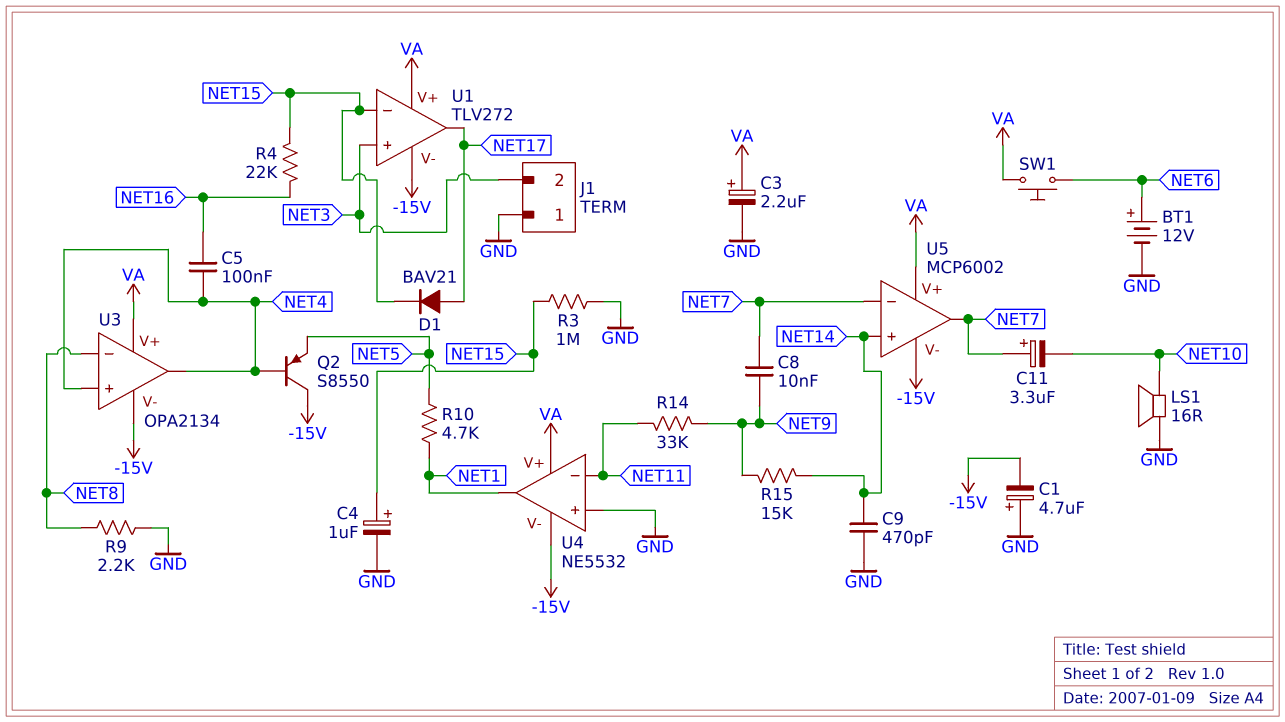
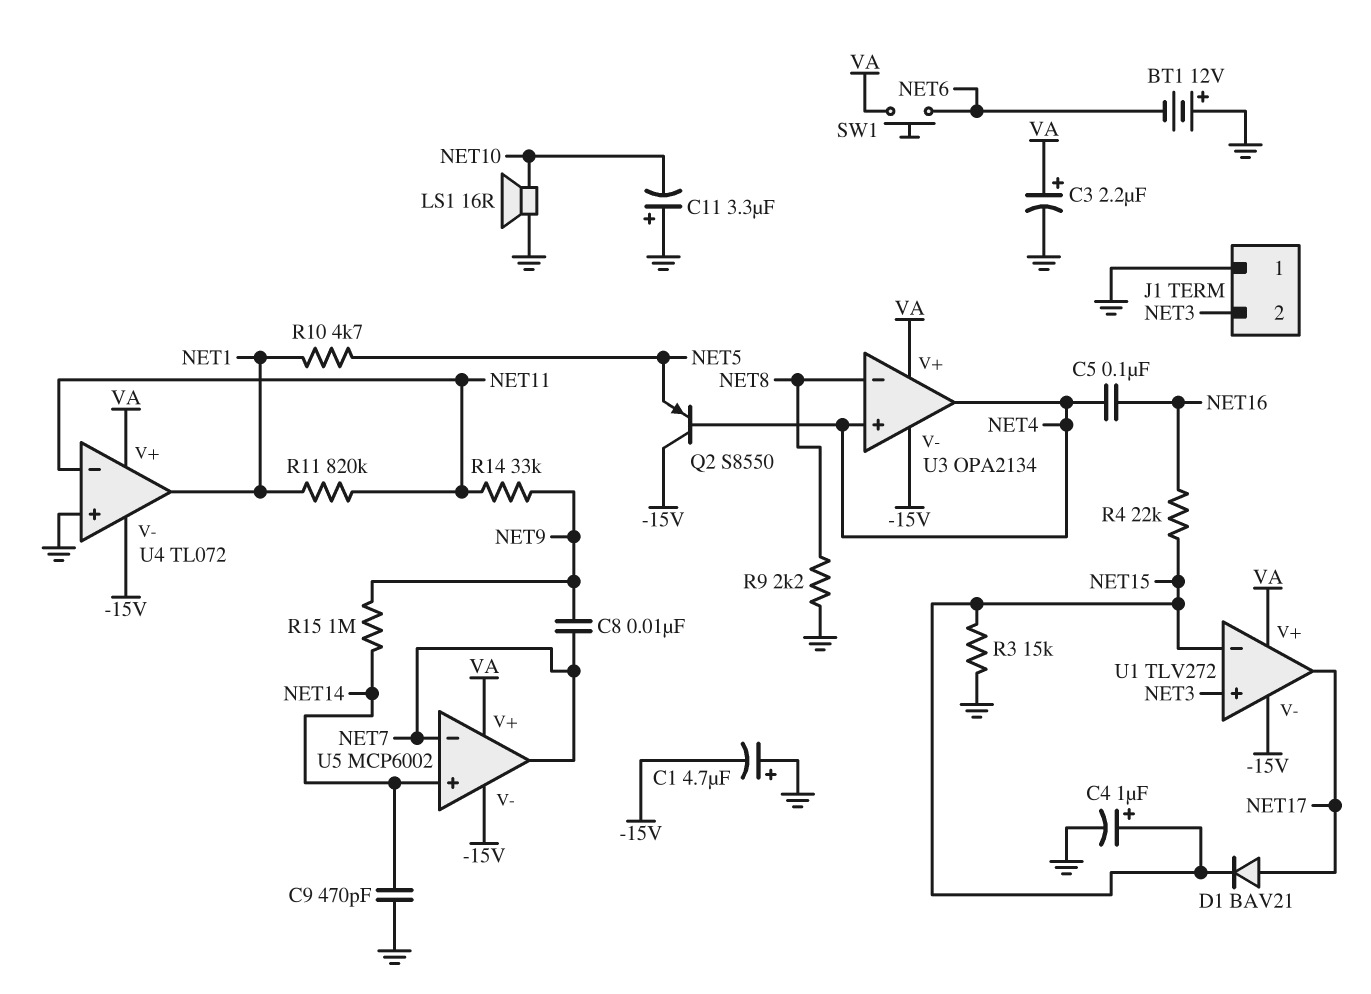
BT1: 12V (plus NET6, minus GND) -> 12V (plus GND, minus NET6)
C11: 3.3uF (plus NET7, minus NET10) -> 3.3uF (plus GND, minus NET10)
R3: 1M (GND, NET15) -> 15k (GND, NET15)
R11: none -> 820k (NET1, NET11)
R15: 15k (NET9, NET14) -> 1M (NET9, NET14)
U4: NE5532 -> TL072

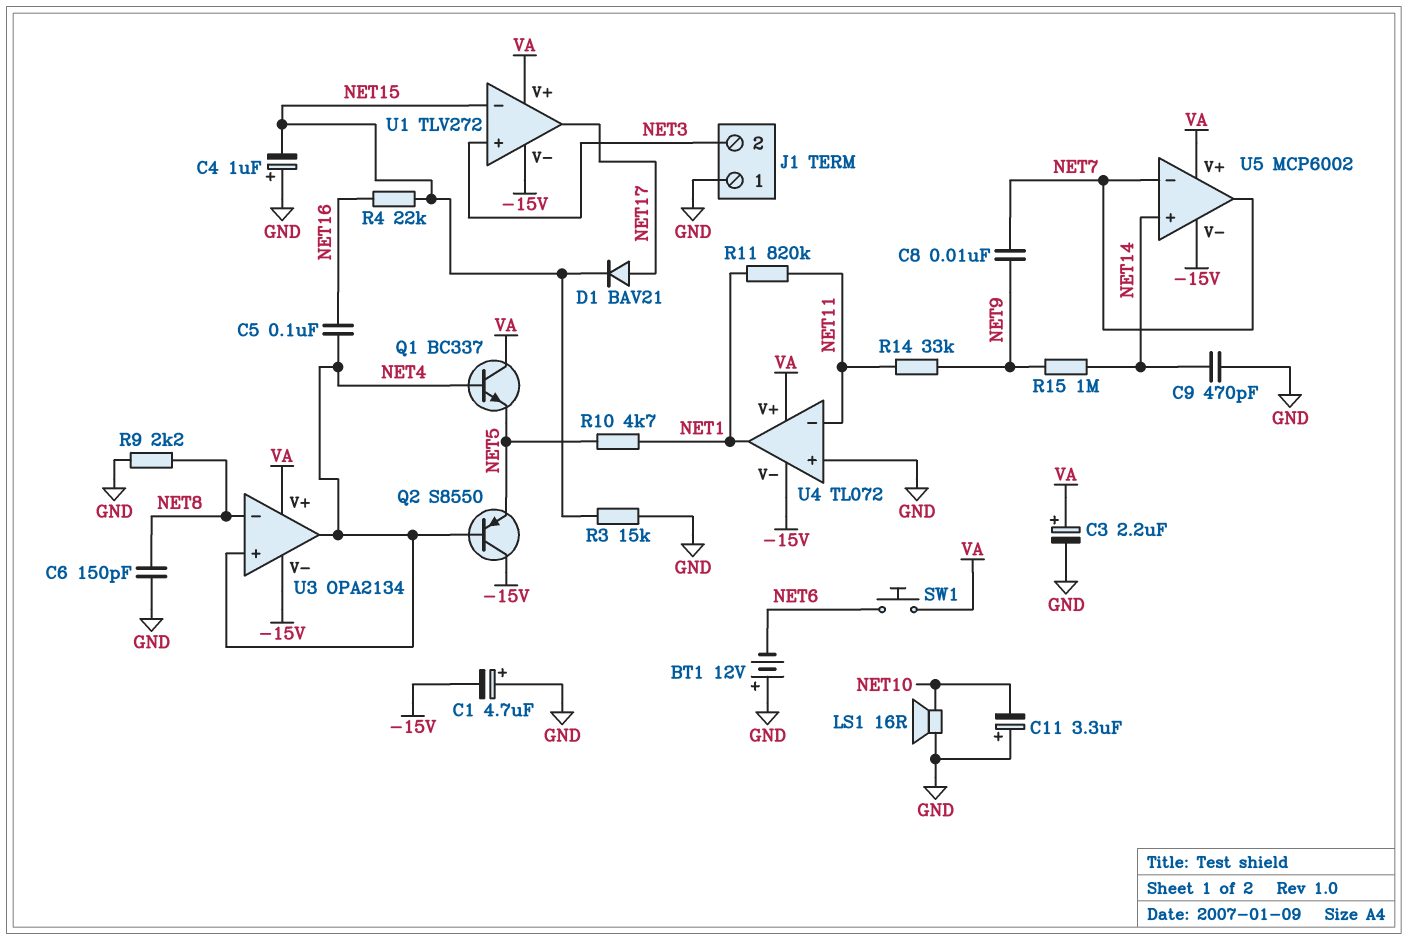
C4: 1uF (plus NET15, minus GND) -> 1uF (plus GND, minus NET15)
C6: none -> 150pF (GND, NET8)
Q1: none -> NPN BC337 (B NET4, C VA, E NET5)

